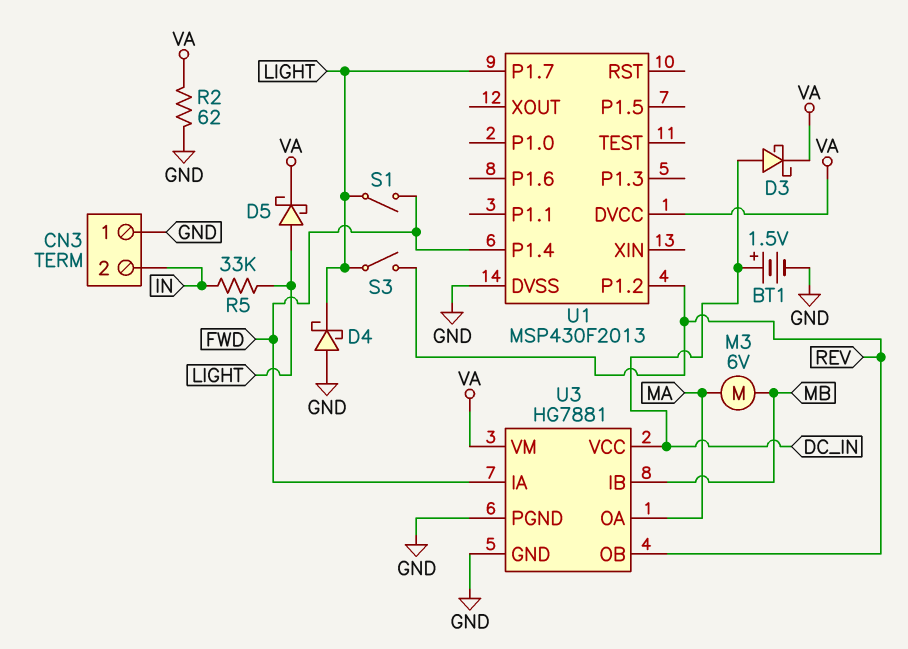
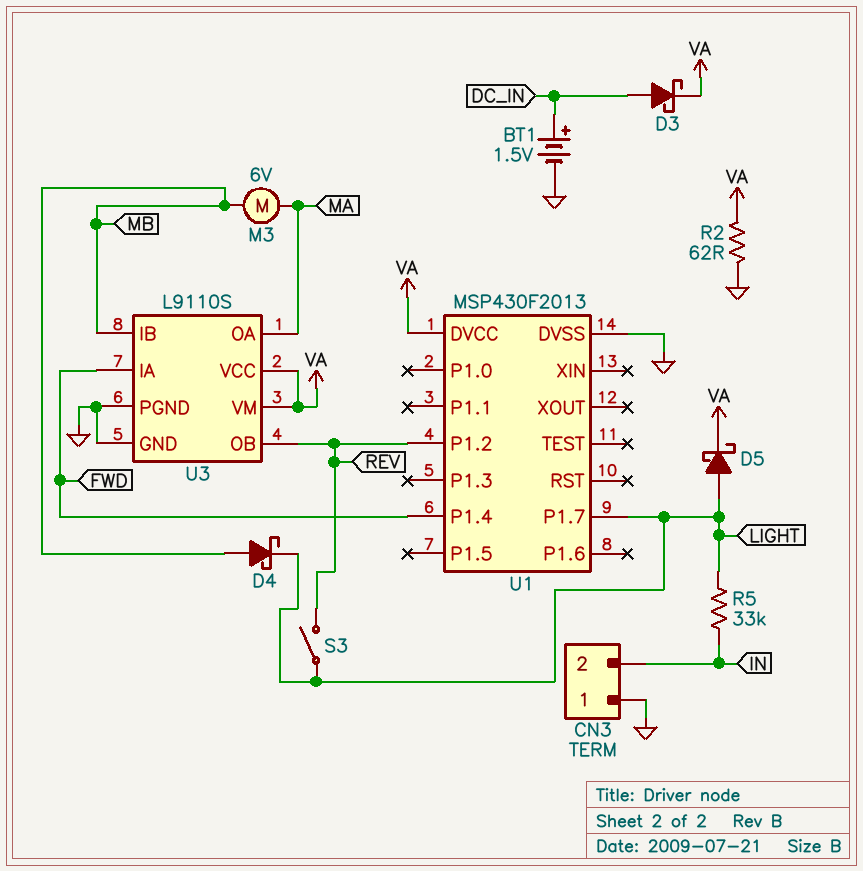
D4: schottky (A GND, K LIGHT) -> schottky (A MB, K LIGHT)
S1: switch (FWD, LIGHT) -> none
U3: HG7881 -> L9110S
U3 pin VCC: DC_IN -> VA

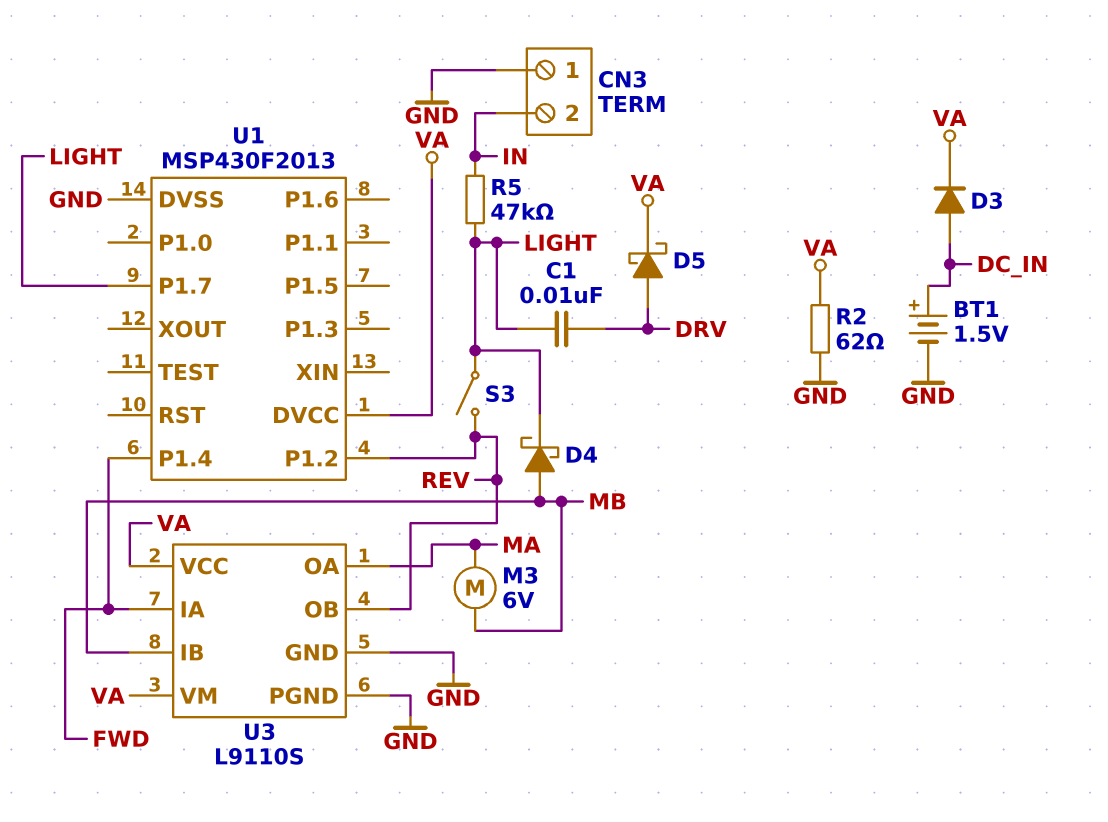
C1: none -> 10nF (DRV, LIGHT)
D3: schottky (A DC_IN, K VA) -> diode (A DC_IN, K VA)
D5: schottky (A LIGHT, K VA) -> schottky (A DRV, K VA)
R5: 33k (IN, LIGHT) -> 47k (IN, LIGHT)

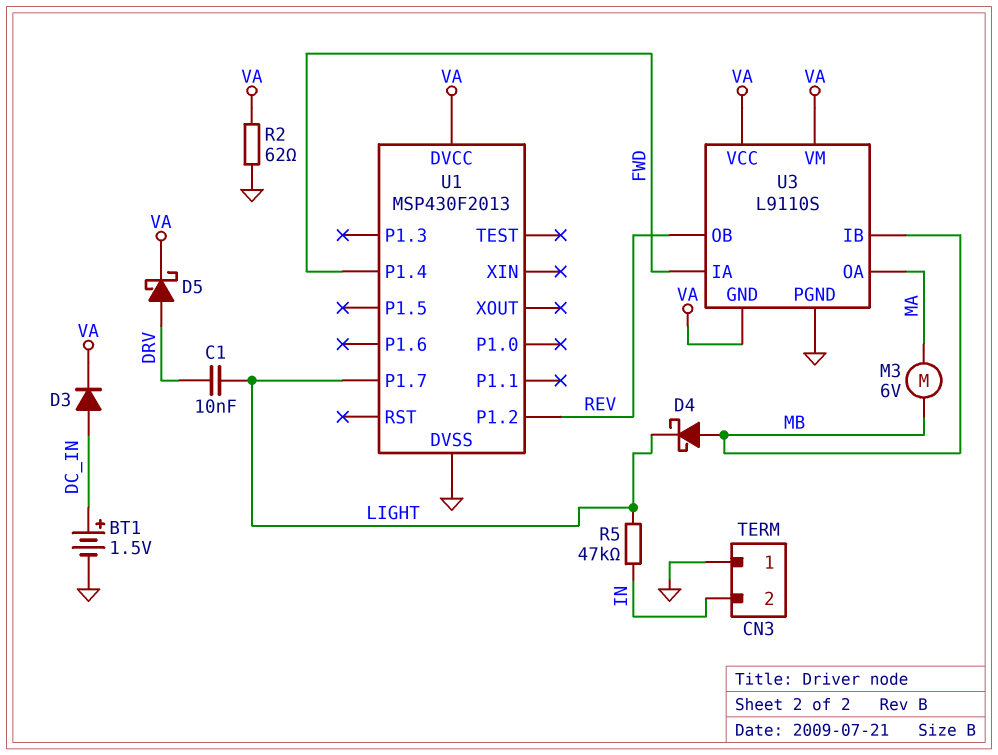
S3: switch (LIGHT, REV) -> none
U3 pin GND: GND -> VA

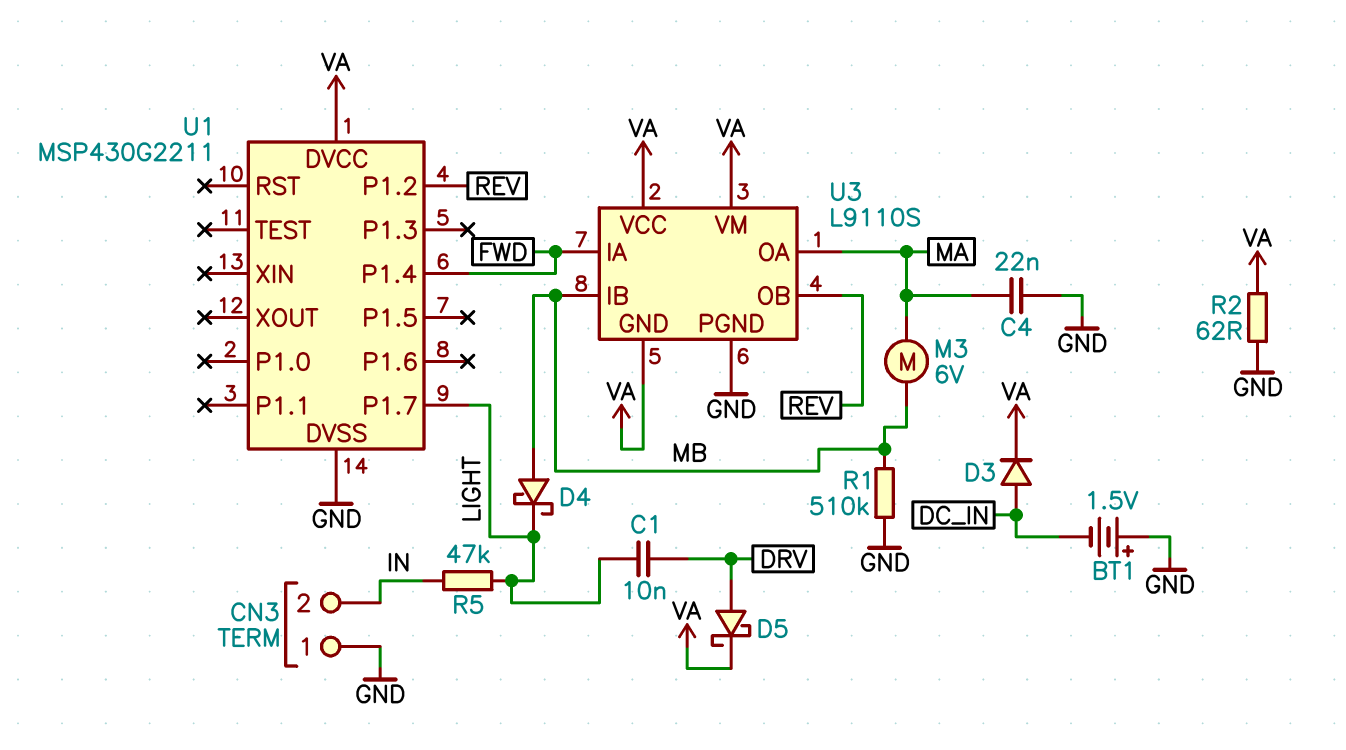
BT1: 1.5V (plus DC_IN, minus GND) -> 1.5V (plus GND, minus DC_IN)
C4: none -> 22nF (GND, MA)
R1: none -> 510k (GND, MB)
U1: MSP430F2013 -> MSP430G2211

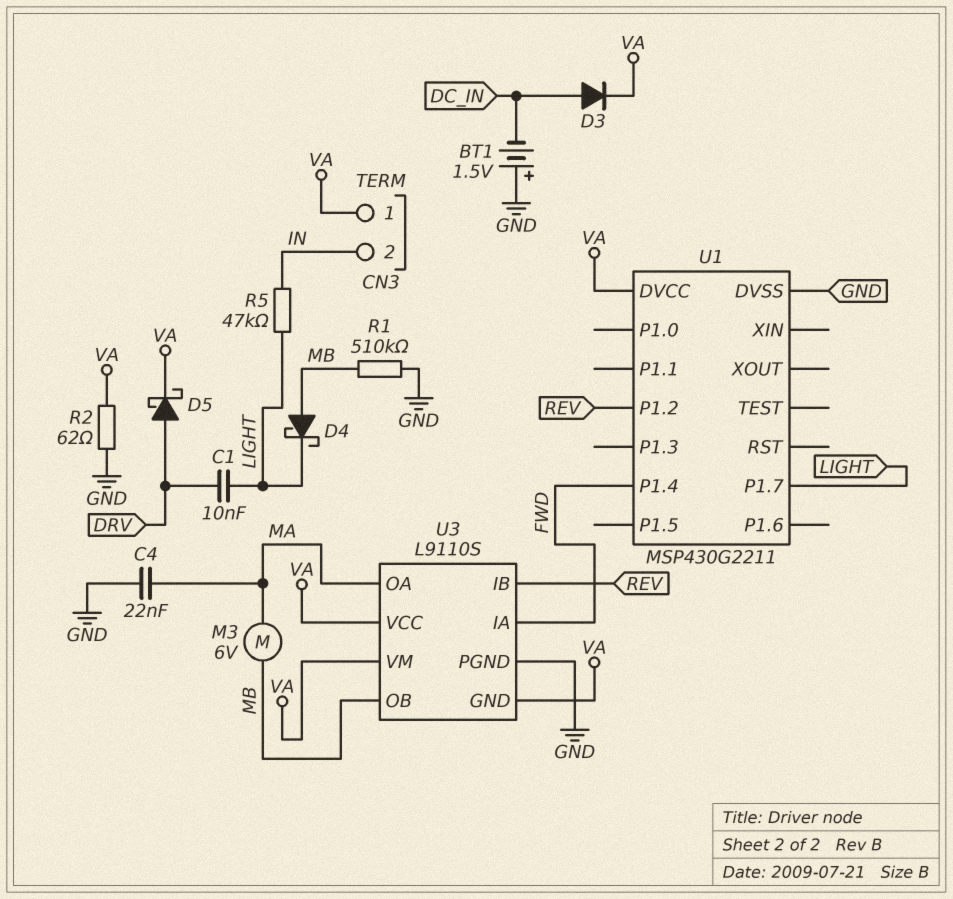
CN3 pin 1: GND -> VA
U3 pin IB: MB -> REV
U3 pin OB: REV -> MB

